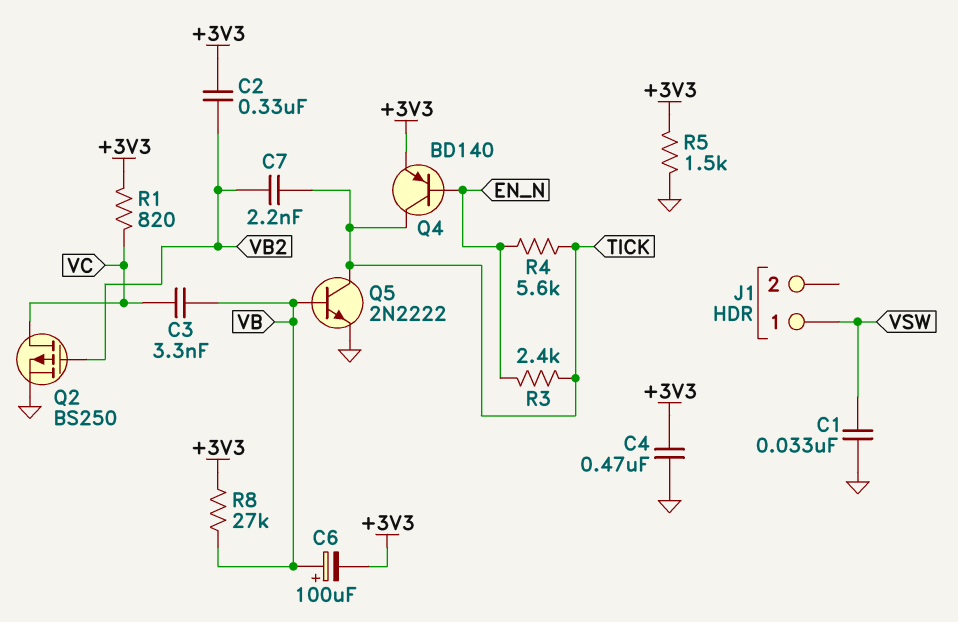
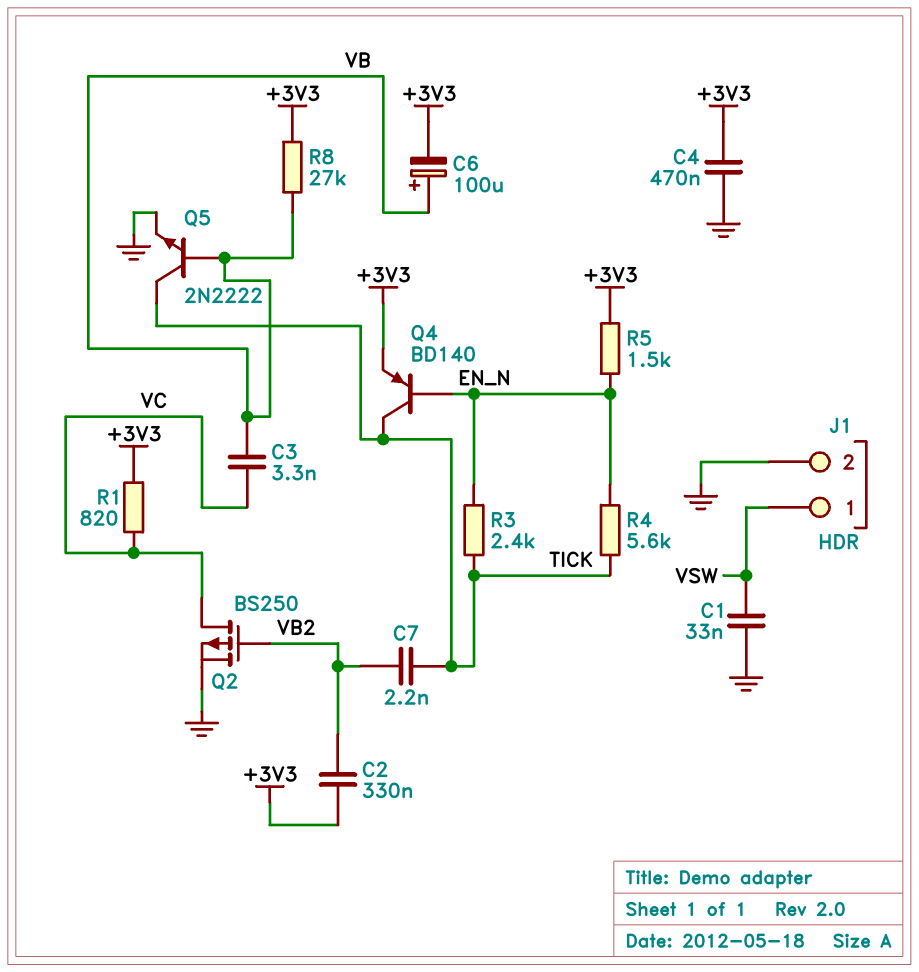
J1 pin 2: none -> GND
R5: 1.5k (+3V3, GND) -> 1.5k (+3V3, EN_N)

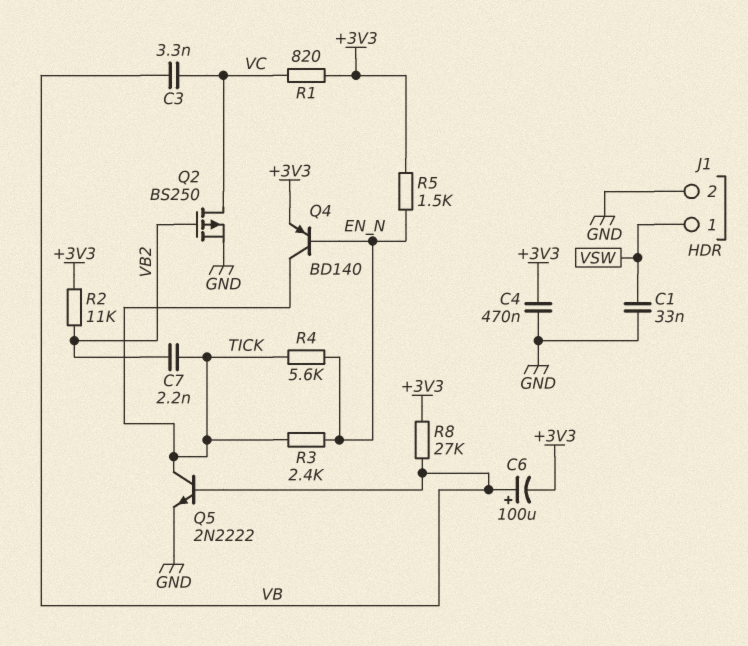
C2: 330nF (+3V3, VB2) -> none
R2: none -> 11k (+3V3, VB2)

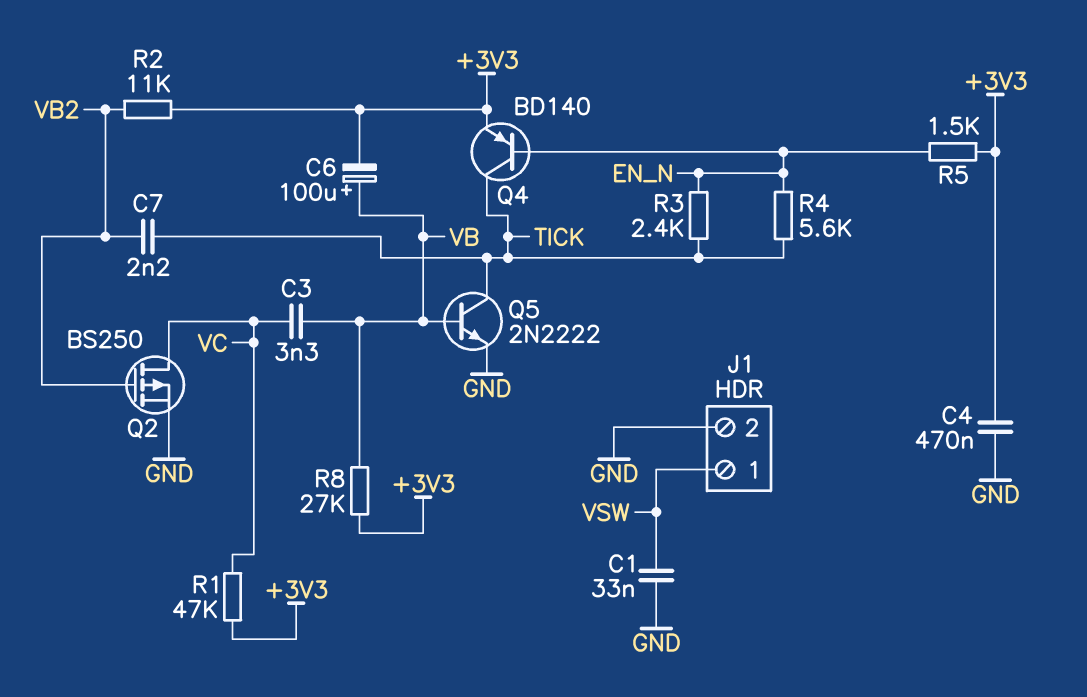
R1: 820 (+3V3, VC) -> 47k (+3V3, VC)

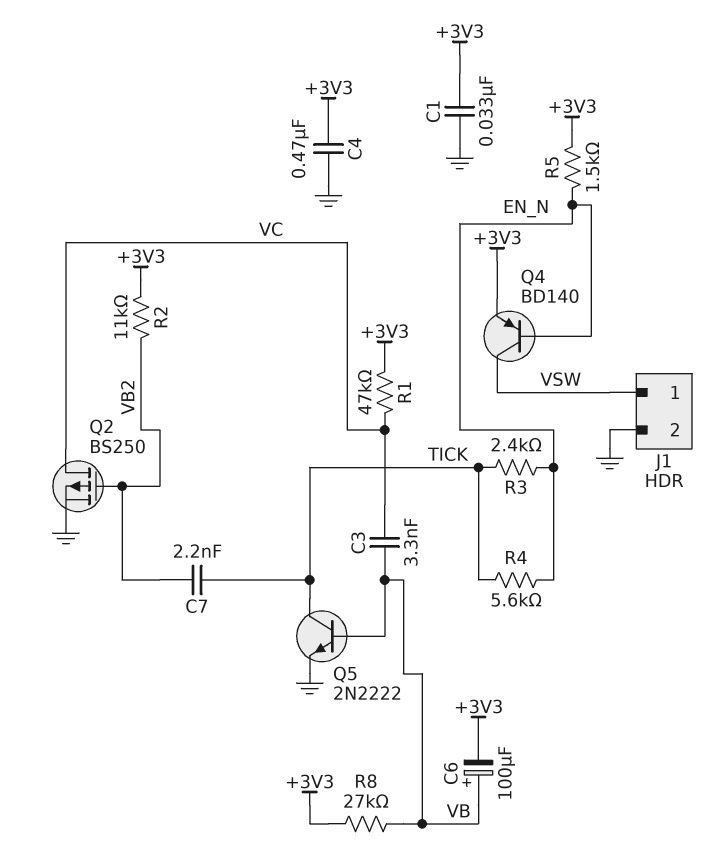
C1: 33nF (GND, VSW) -> 33nF (+3V3, GND)
Q4: PNP BD140 (B EN_N, C TICK, E +3V3) -> PNP BD140 (B EN_N, C VSW, E +3V3)

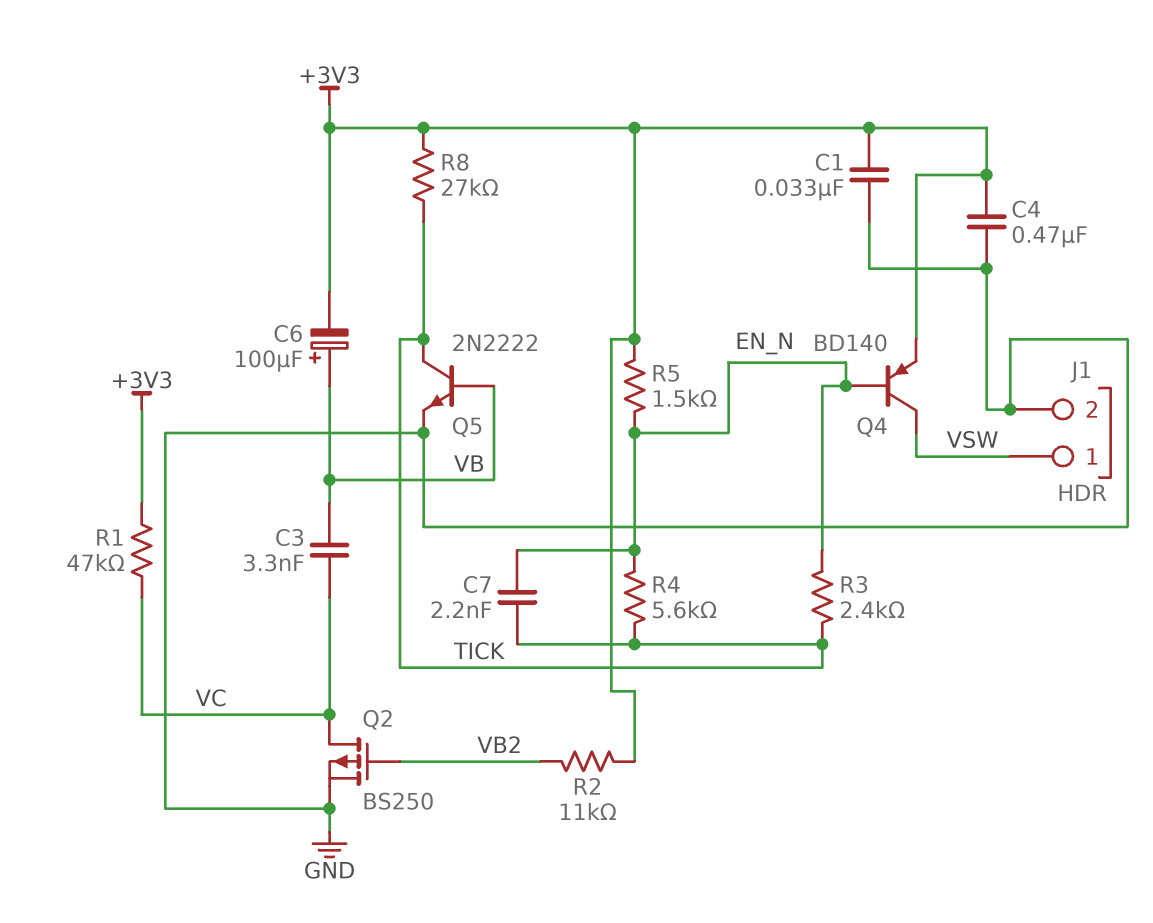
C7: 2.2nF (TICK, VB2) -> 2.2nF (EN_N, TICK)
R8: 27k (+3V3, VB) -> 27k (+3V3, TICK)

